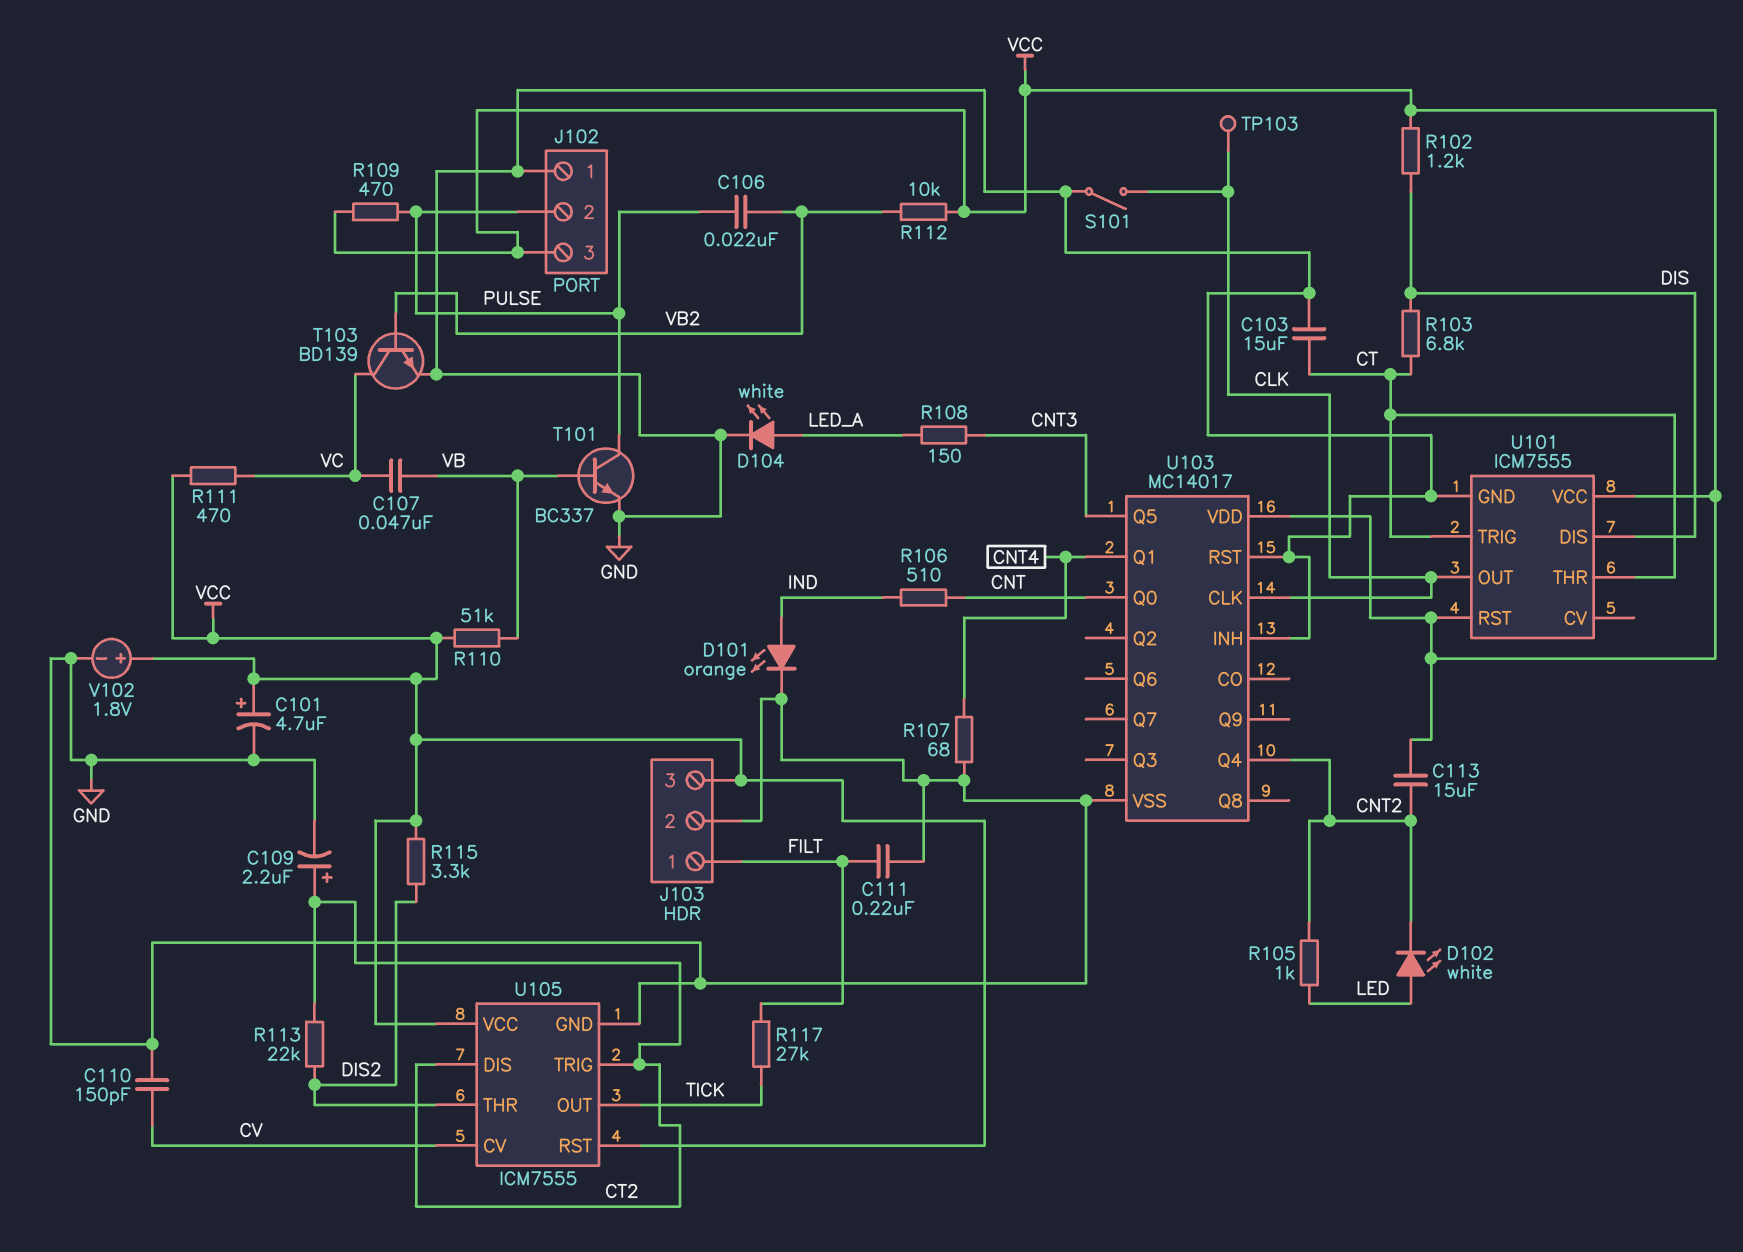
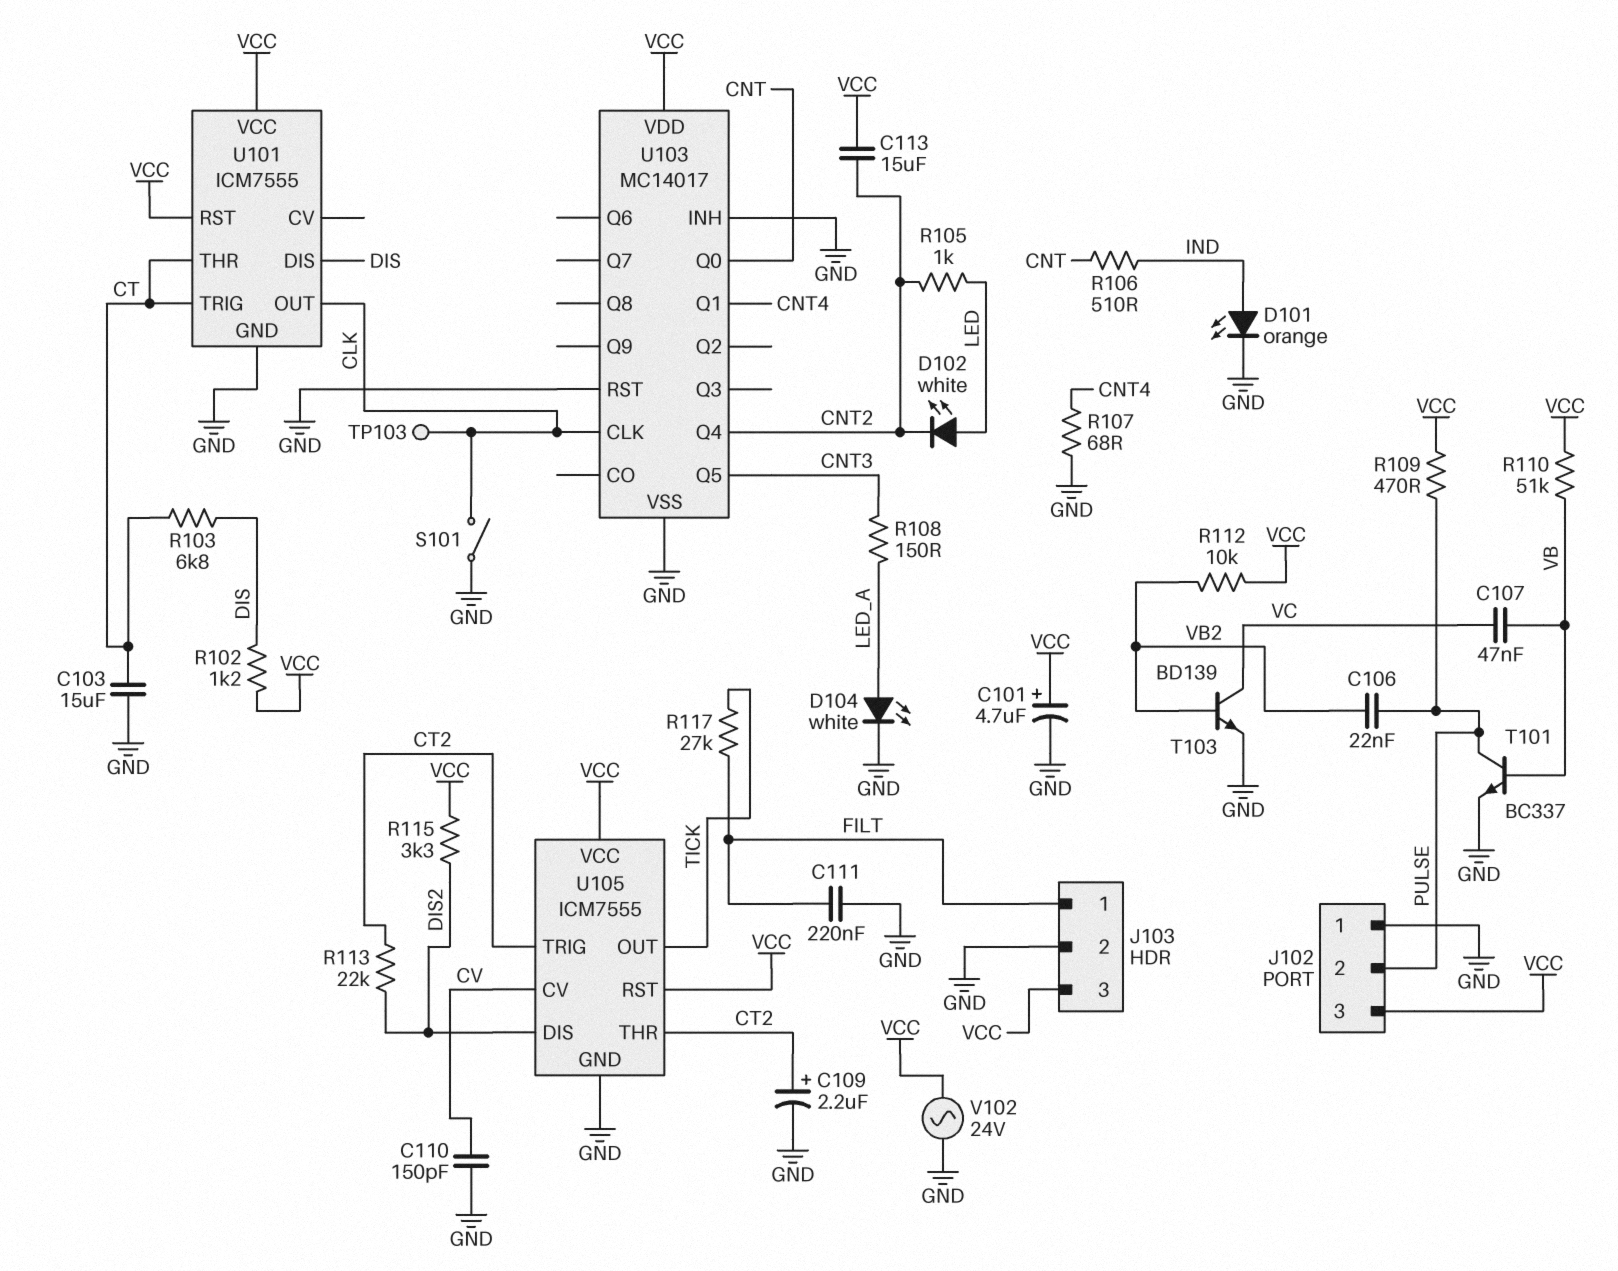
R111: 470 (VC, VCC) -> none
U105 pin DIS: CT2 -> DIS2
U105 pin THR: DIS2 -> CT2
V102: 1.8V (plus VCC, minus GND) -> AC 24V (GND, VCC)

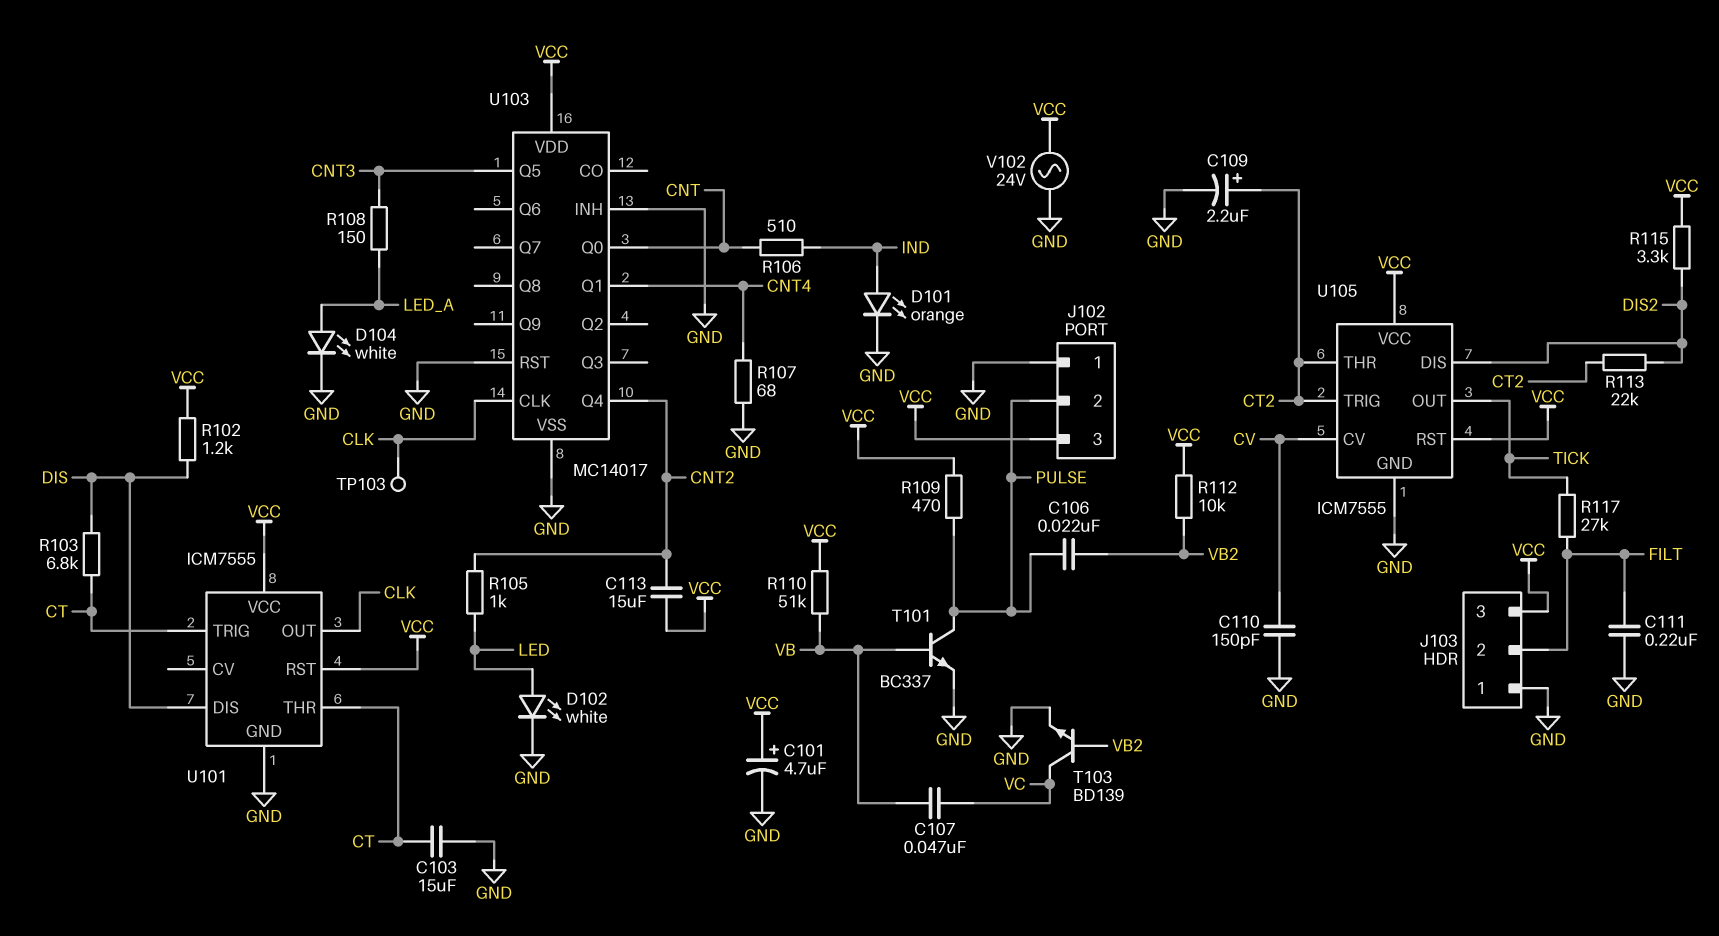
D102: LED white (A LED, K CNT2) -> LED white (A LED, K GND)
J103 pin 1: FILT -> GND
J103 pin 2: GND -> FILT
S101: switch (CLK, GND) -> none

